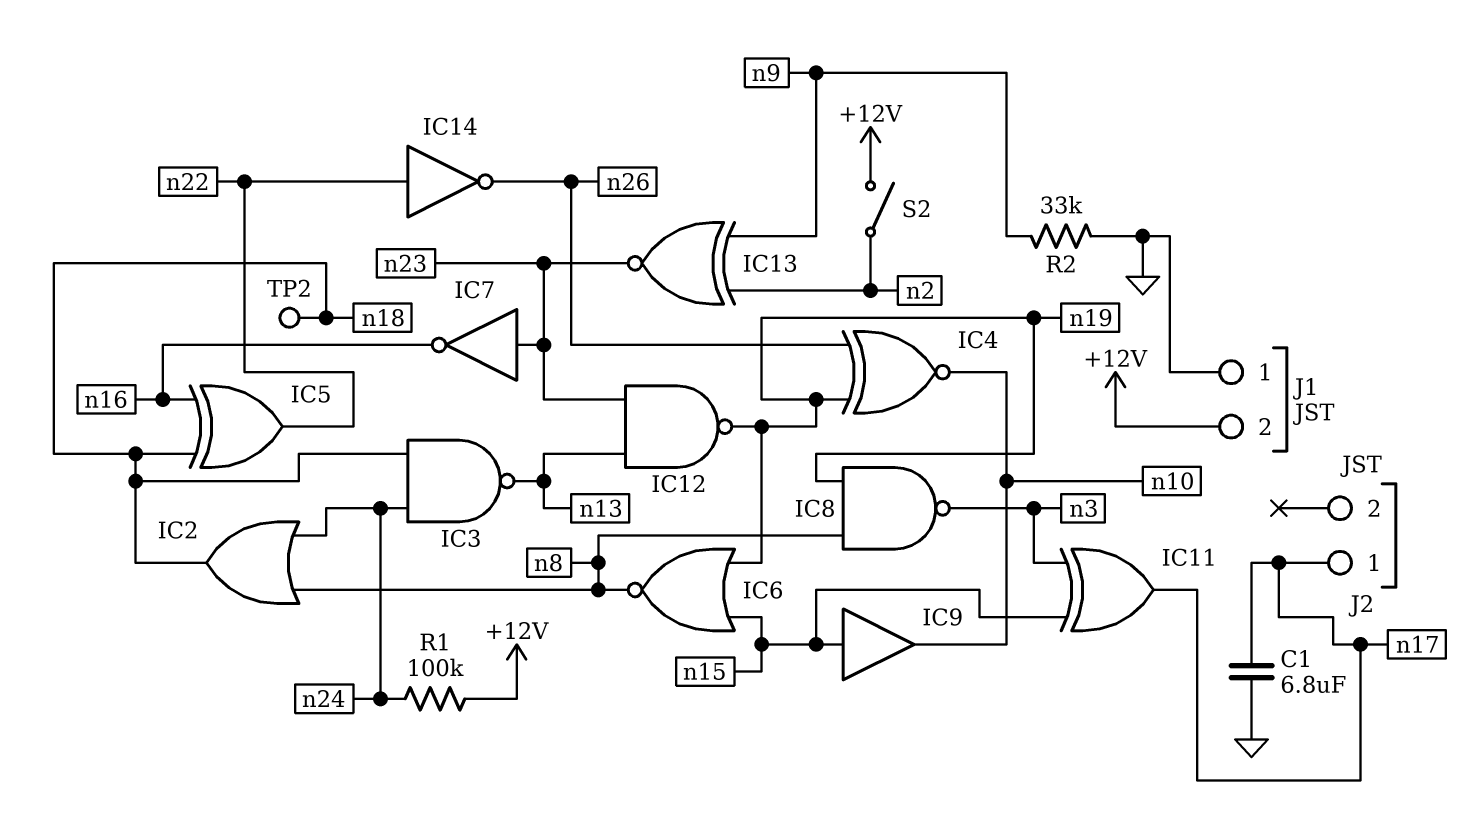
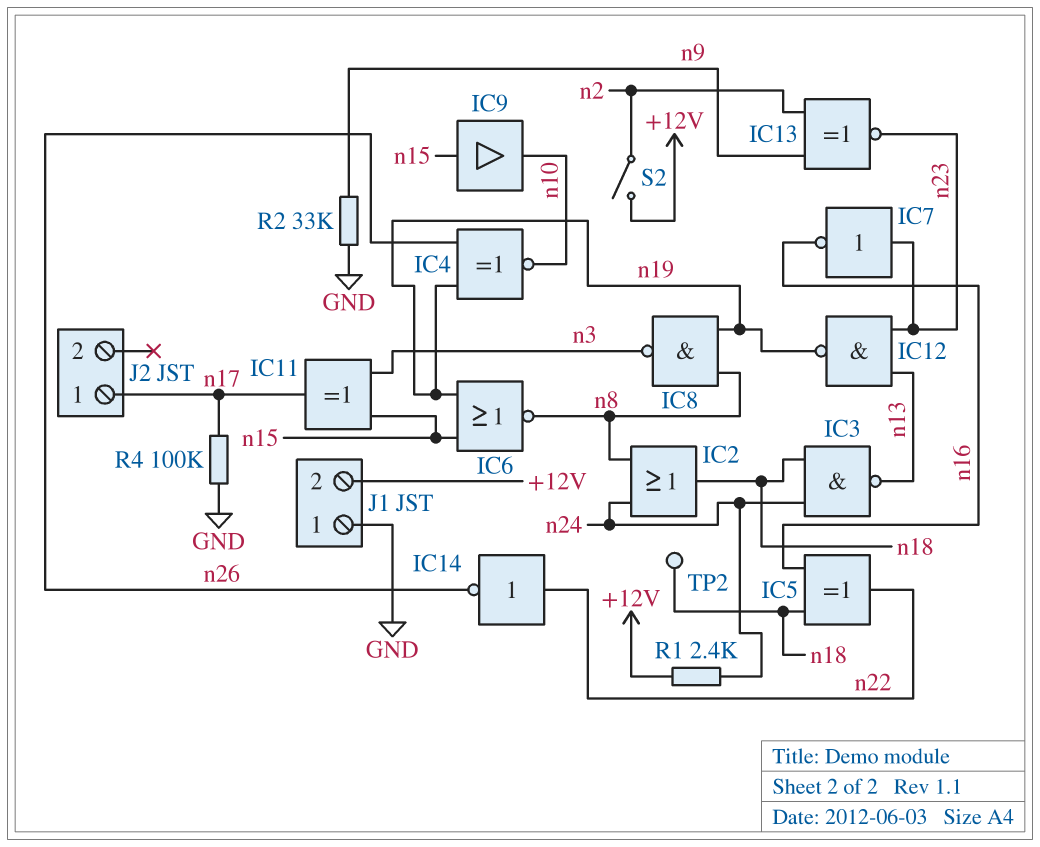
C1: 6.8uF (GND, n17) -> none
R1: 100k (+12V, n24) -> 2.4k (+12V, n24)
R4: none -> 100k (GND, n17)

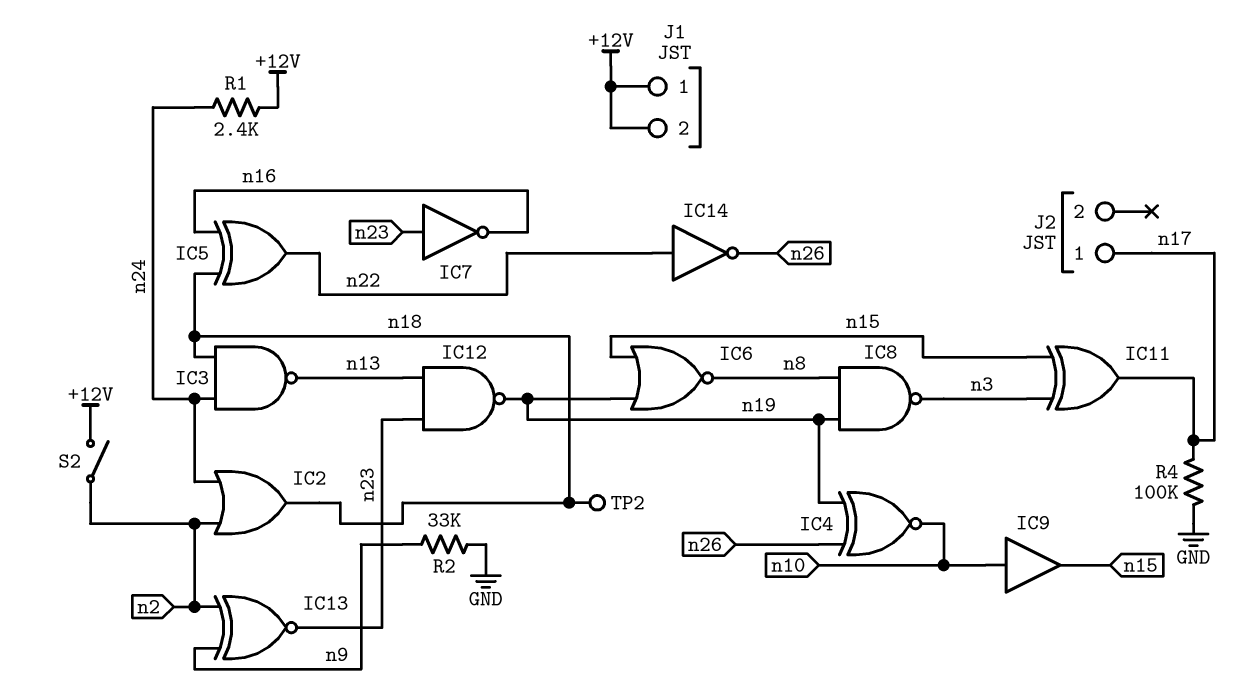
IC2: OR (in n8, in n24, out n18) -> OR (in n2, in n24, out n18)
IC9: buffer (in n15, out n10) -> buffer (in n10, out n15)
J1 pin 1: GND -> +12V

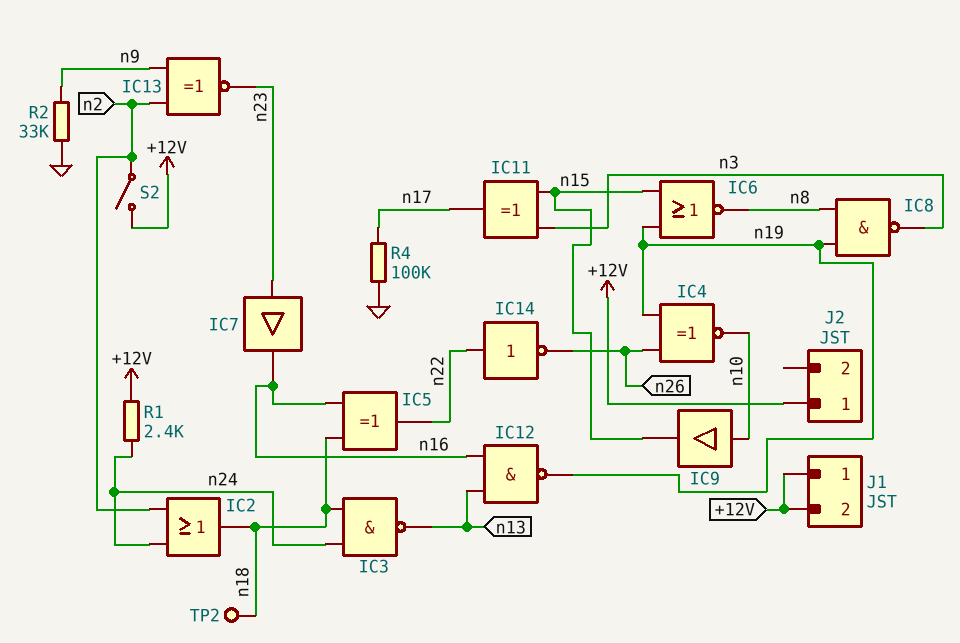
IC7: NOT (in n23, out n16) -> buffer (in n23, out n16)
IC12: NAND (in n13, in n23, out n19) -> NAND (in n13, in n16, out n19)
J2 pin 1: n17 -> +12V

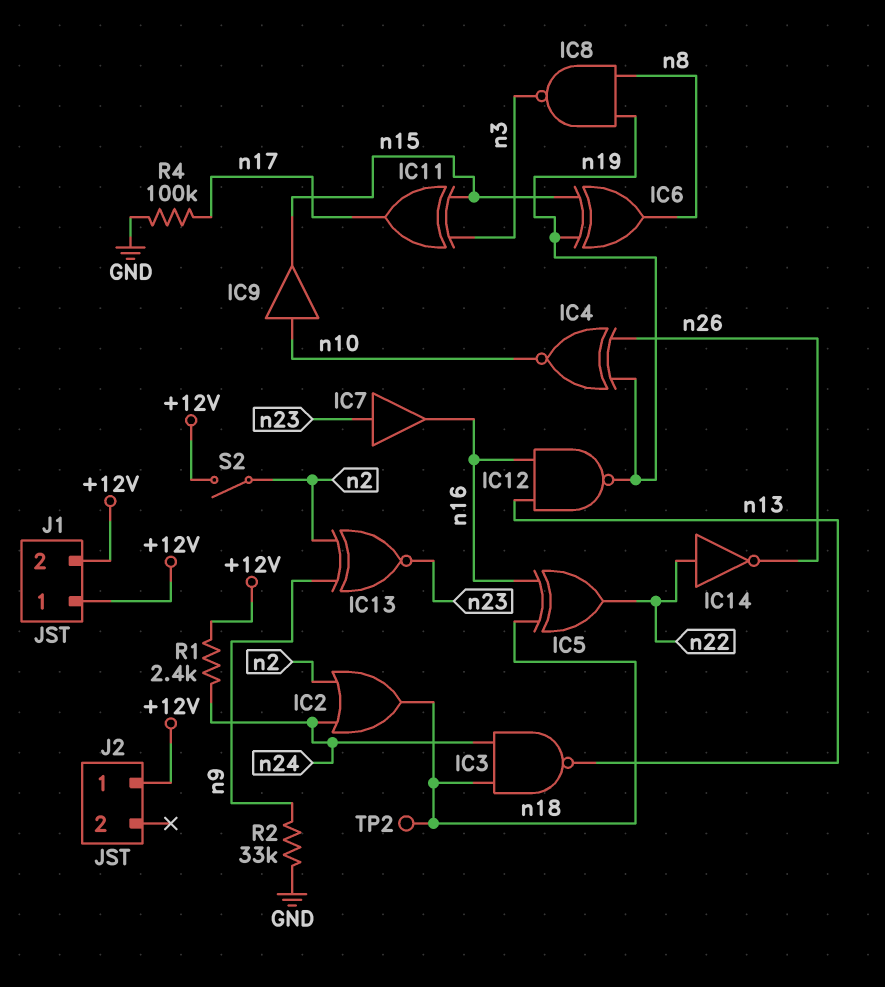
IC6: NOR (in n15, in n19, out n8) -> XOR (in n15, in n19, out n8)

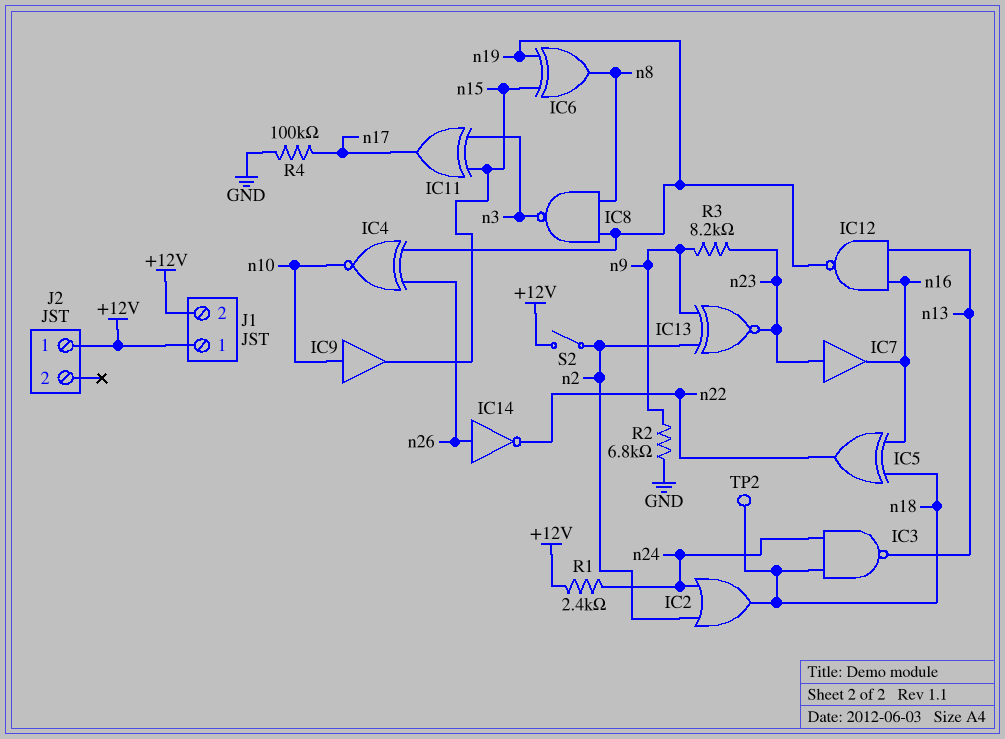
IC14: NOT (in n22, out n26) -> NOT (in n26, out n22)
R2: 33k (GND, n9) -> 6.8k (GND, n9)
R3: none -> 8.2k (n9, n23)

